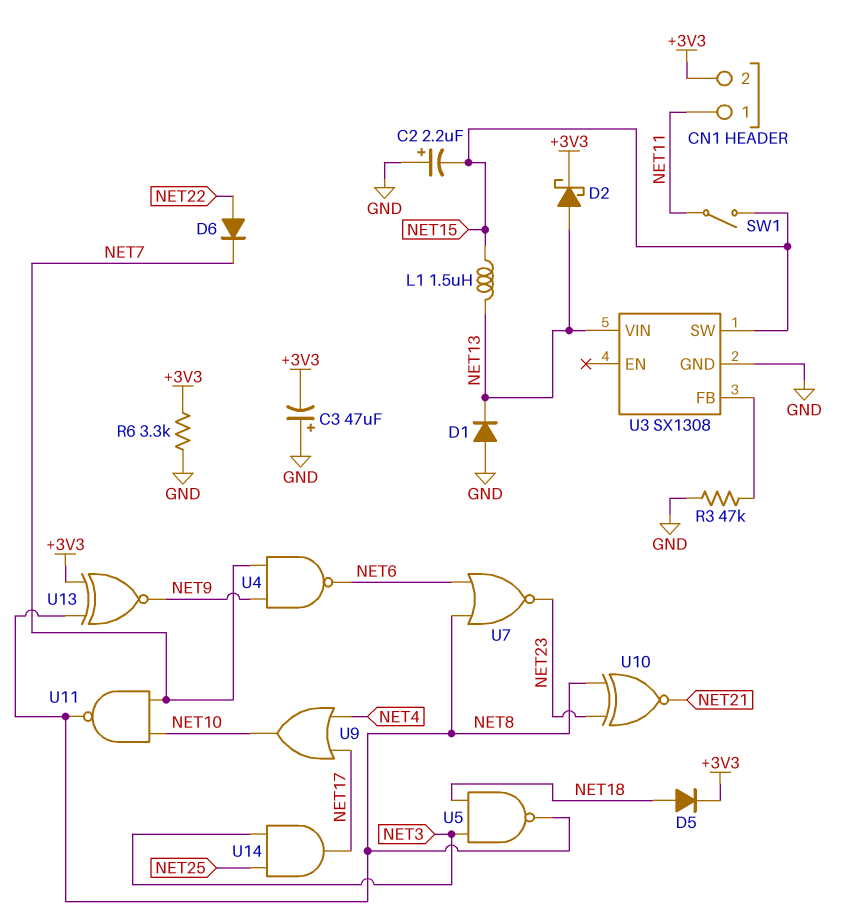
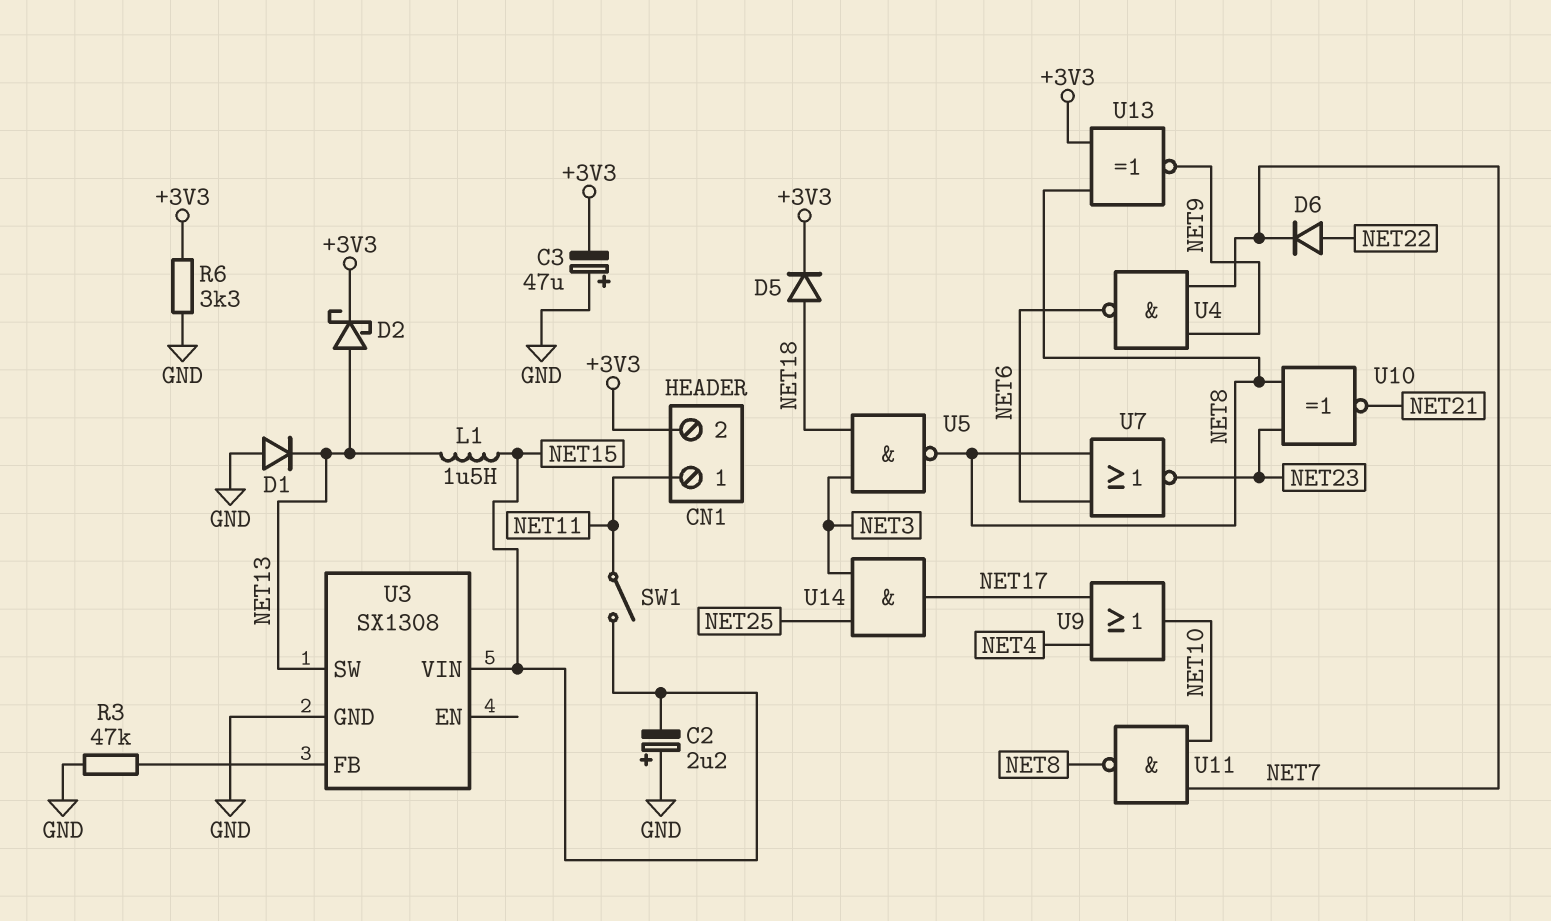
U3 pin SW: NET15 -> NET13
U3 pin VIN: NET13 -> NET15

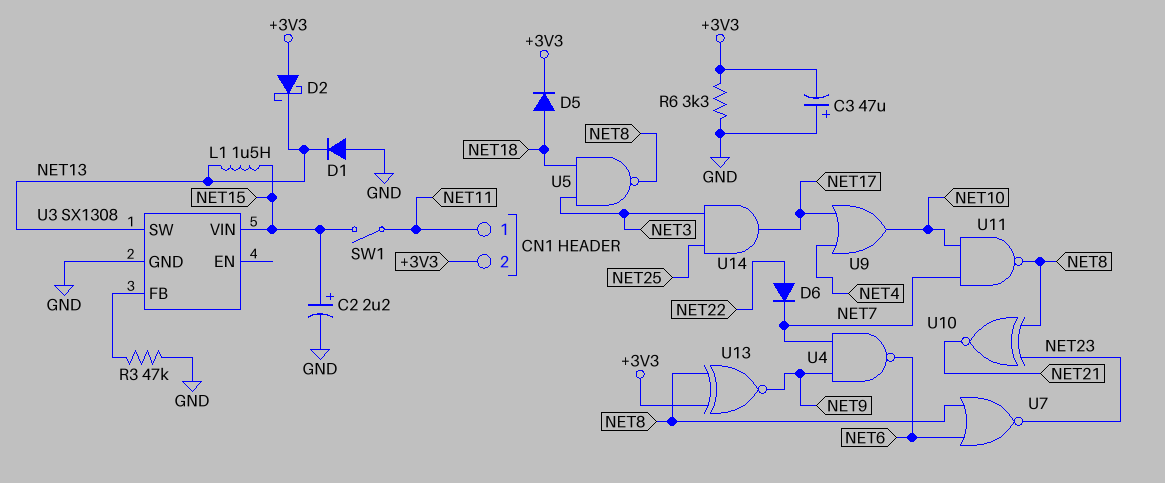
C2: 2.2uF (plus GND, minus NET15) -> 2.2uF (plus NET15, minus GND)
D2: schottky (A NET13, K +3V3) -> schottky (A +3V3, K NET13)

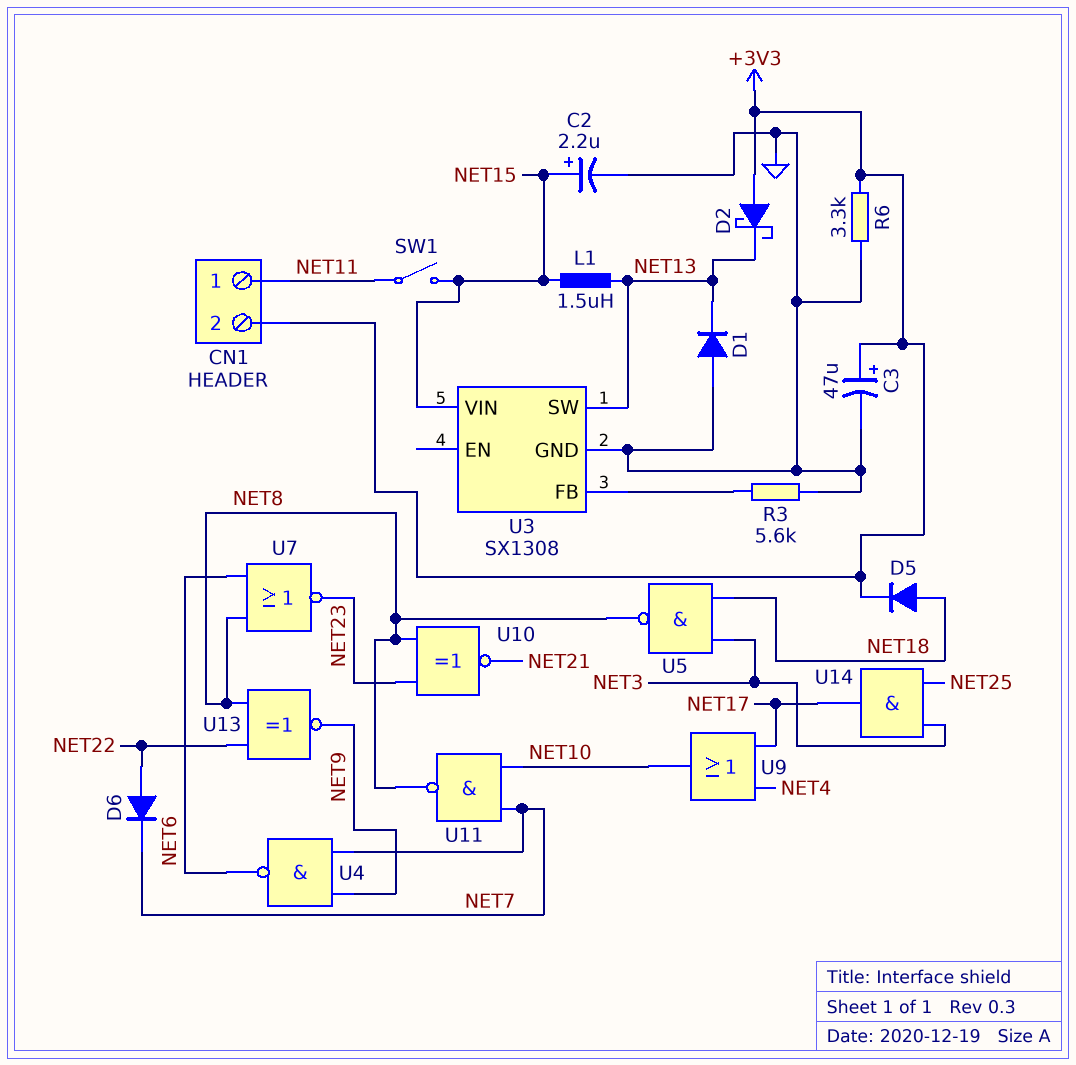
C3: 47uF (plus GND, minus +3V3) -> 47uF (plus +3V3, minus GND)
R3: 47k (GND, U3/FB) -> 5.6k (GND, U3/FB)
U13: XNOR (in +3V3, in NET8, out NET9) -> XNOR (in NET8, in NET22, out NET9)

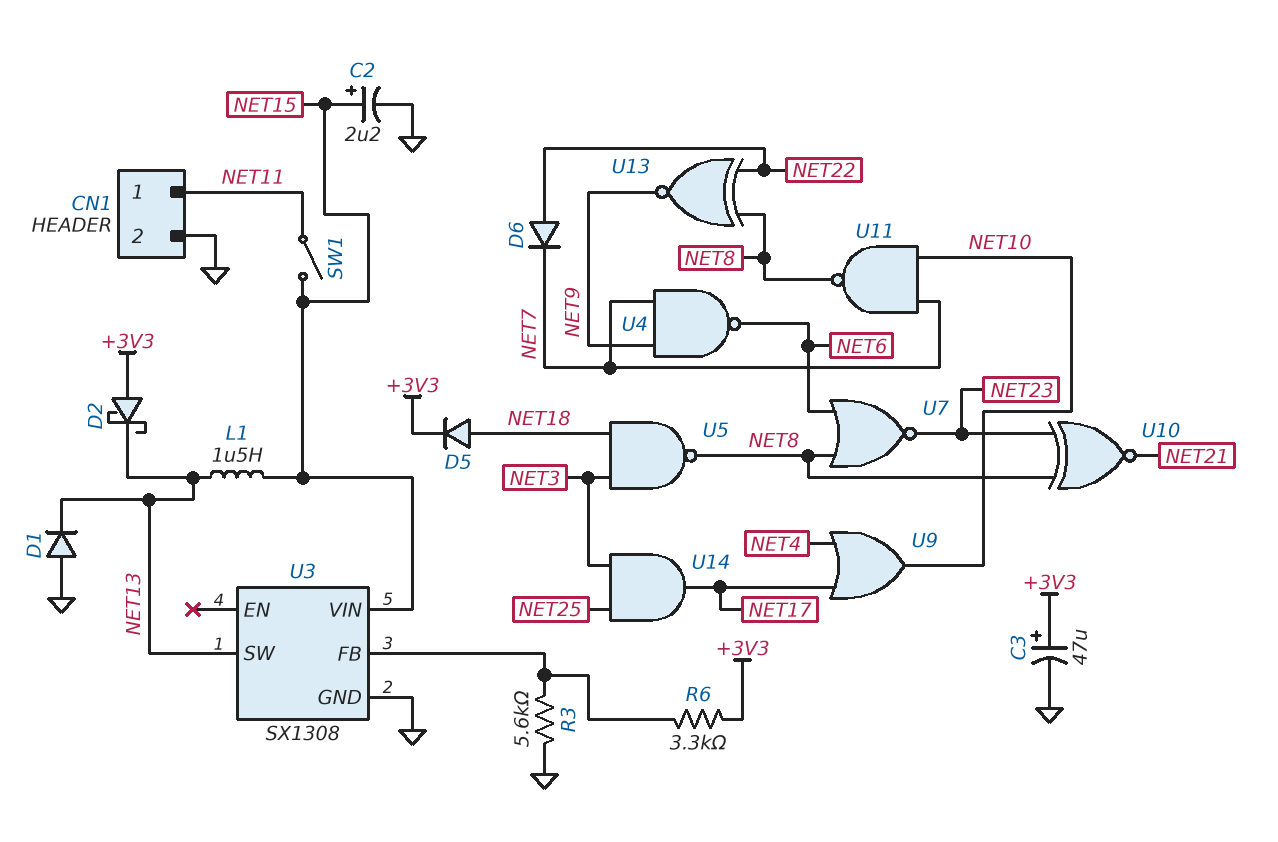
CN1 pin 2: +3V3 -> GND
R6: 3.3k (+3V3, GND) -> 3.3k (+3V3, U3/FB)

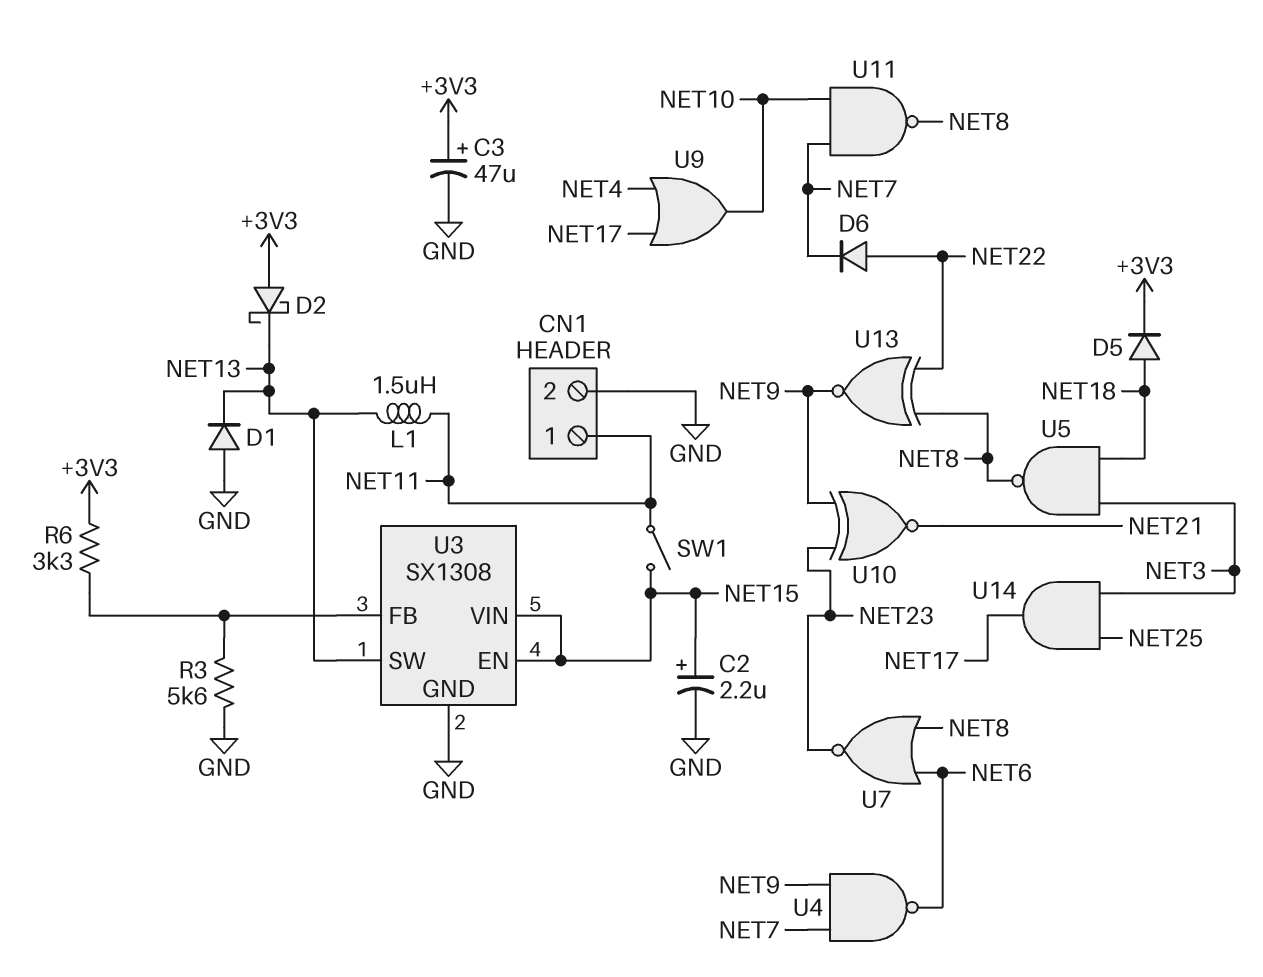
L1: 1.5uH (NET13, NET15) -> 1.5uH (NET11, NET13)
U3 pin EN: none -> NET15
U10: XNOR (in NET8, in NET23, out NET21) -> XNOR (in NET9, in NET23, out NET21)

